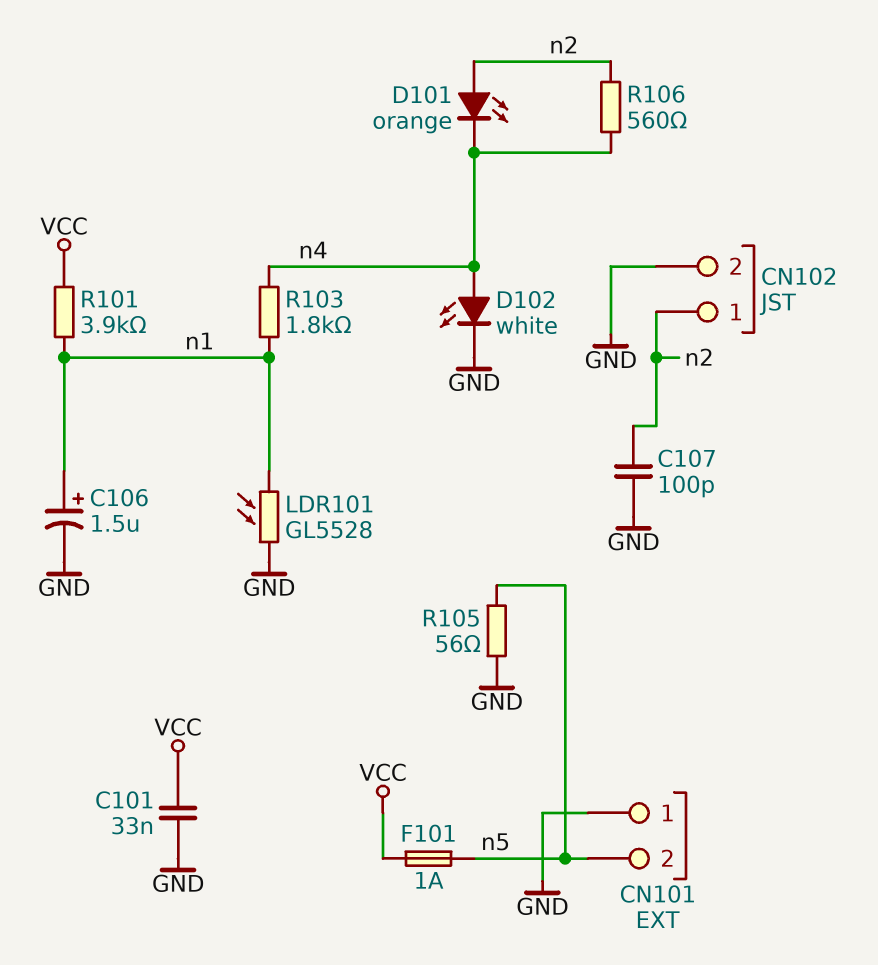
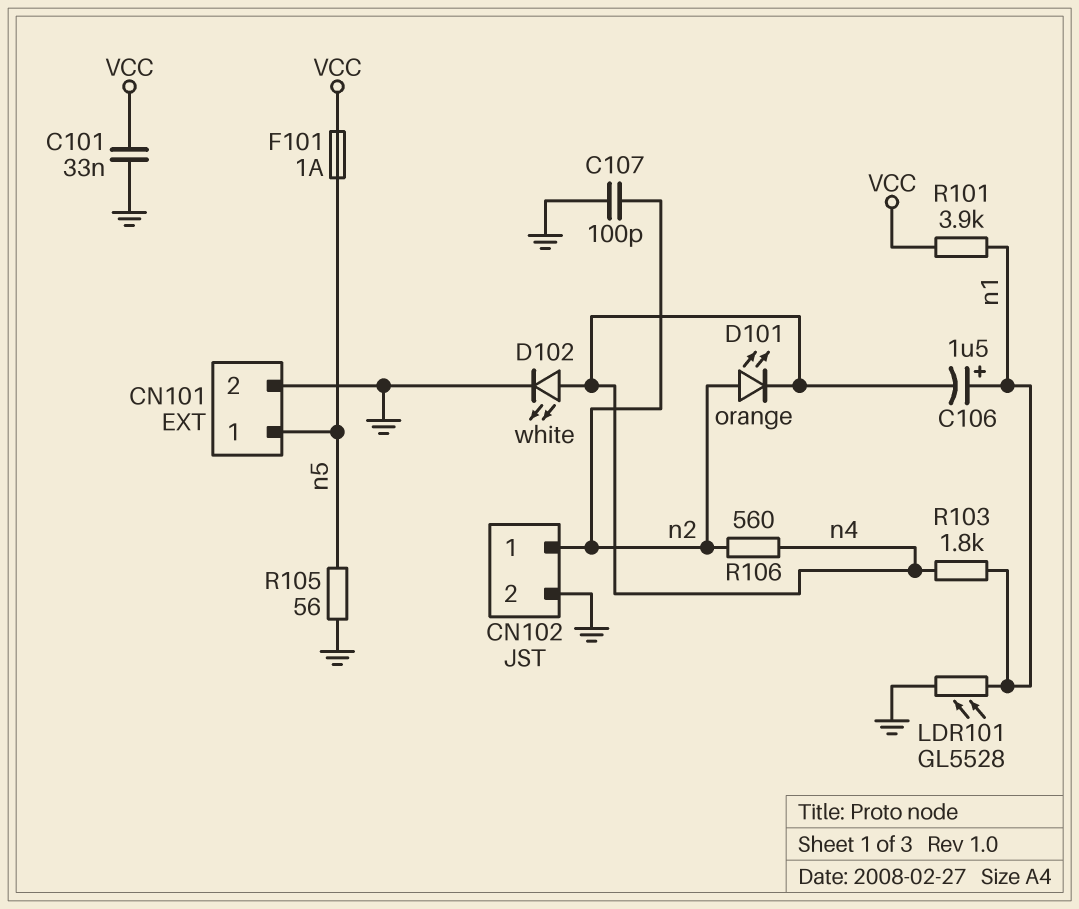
C106: 1.5uF (plus n1, minus GND) -> 1.5uF (plus n1, minus n4)
CN101 pin 1: GND -> n5
CN101 pin 2: n5 -> GND

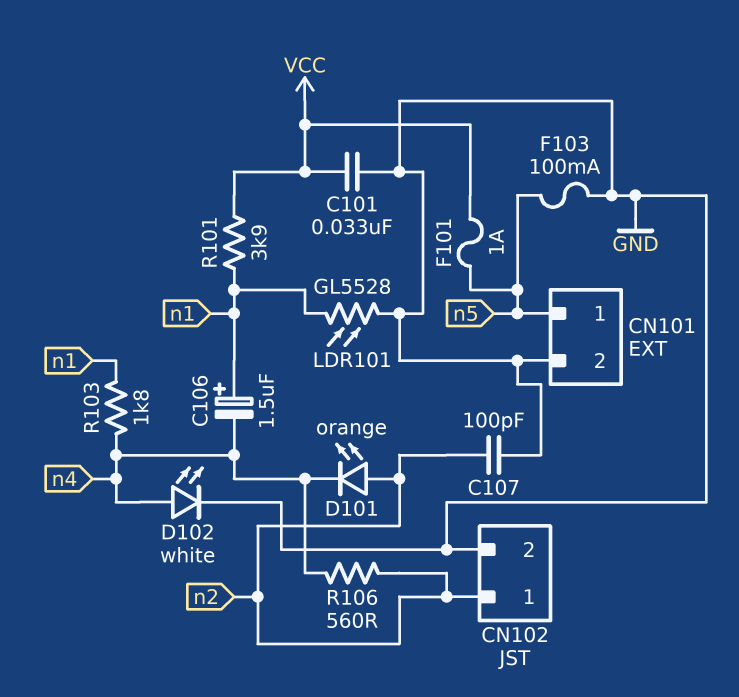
F103: none -> 100mA (GND, n5)
R105: 56 (GND, n5) -> none

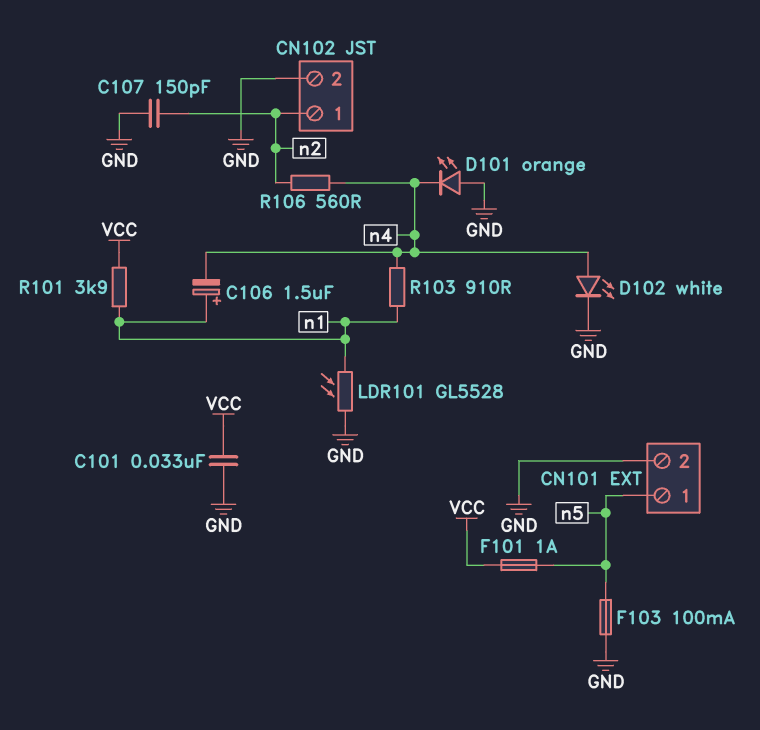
C107: 100pF (GND, n2) -> 150pF (GND, n2)
D101: LED orange (A n2, K n4) -> LED orange (A GND, K n4)
R103: 1.8k (n1, n4) -> 910 (n1, n4)

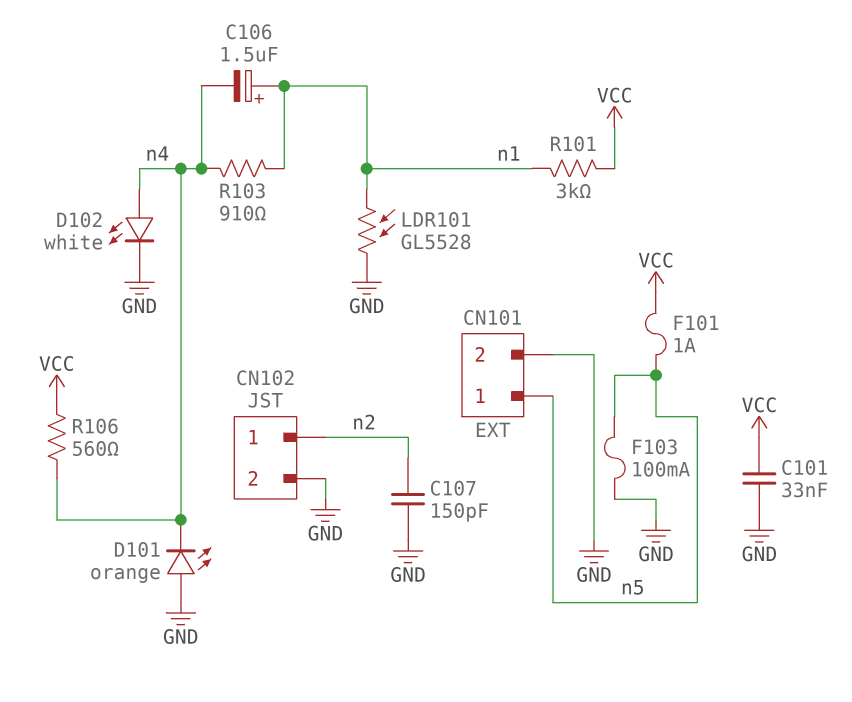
R101: 3.9k (VCC, n1) -> 3k (VCC, n1)
R106: 560 (n2, n4) -> 560 (VCC, n4)

